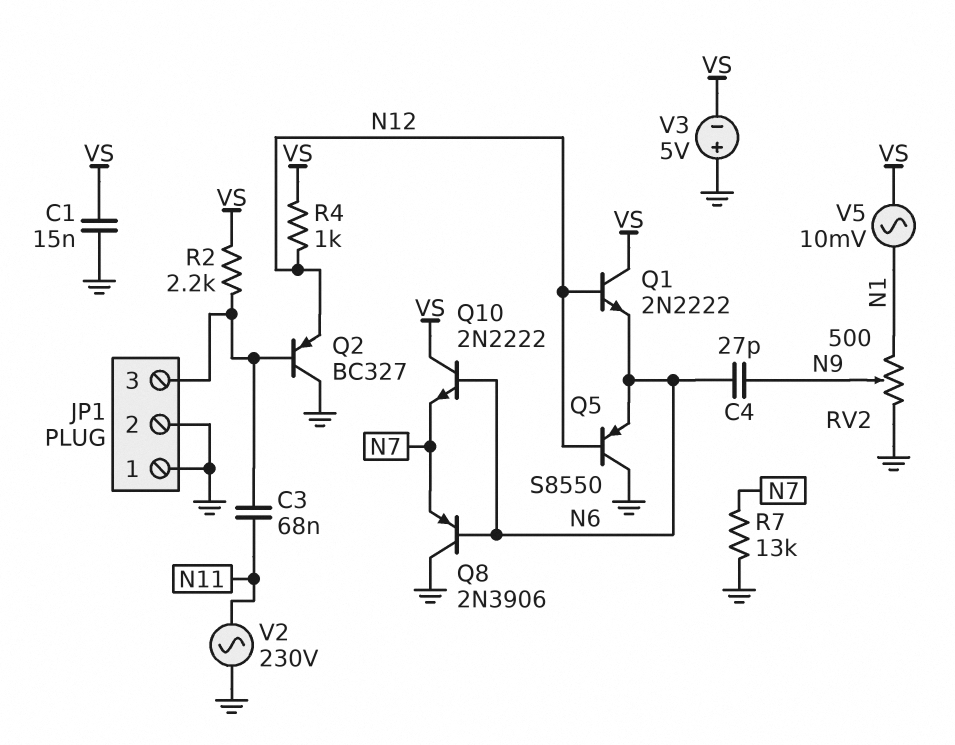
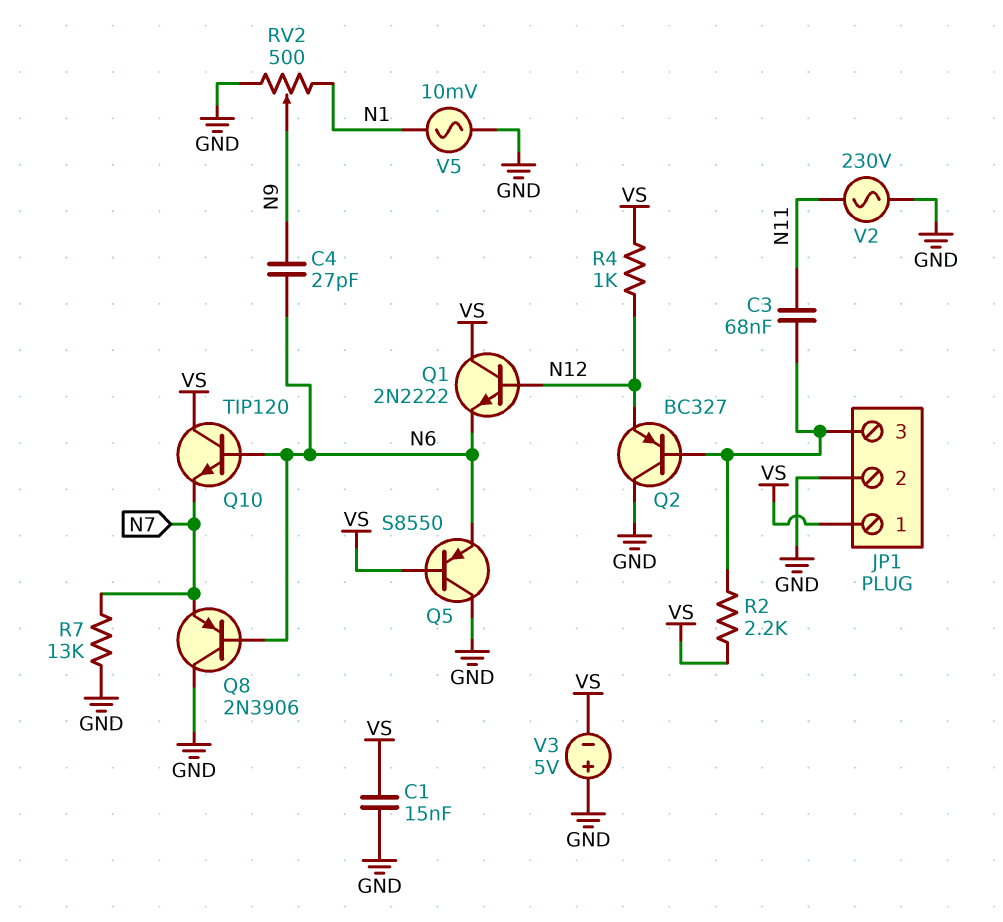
JP1 pin 1: GND -> VS
Q5: PNP S8550 (B N12, C GND, E N6) -> PNP S8550 (B VS, C GND, E N6)
Q10: NPN 2N2222 (B N6, C VS, E N7) -> NPN TIP120 (B N6, C VS, E N7)
V5: AC 10mV (N1, VS) -> AC 10mV (GND, N1)

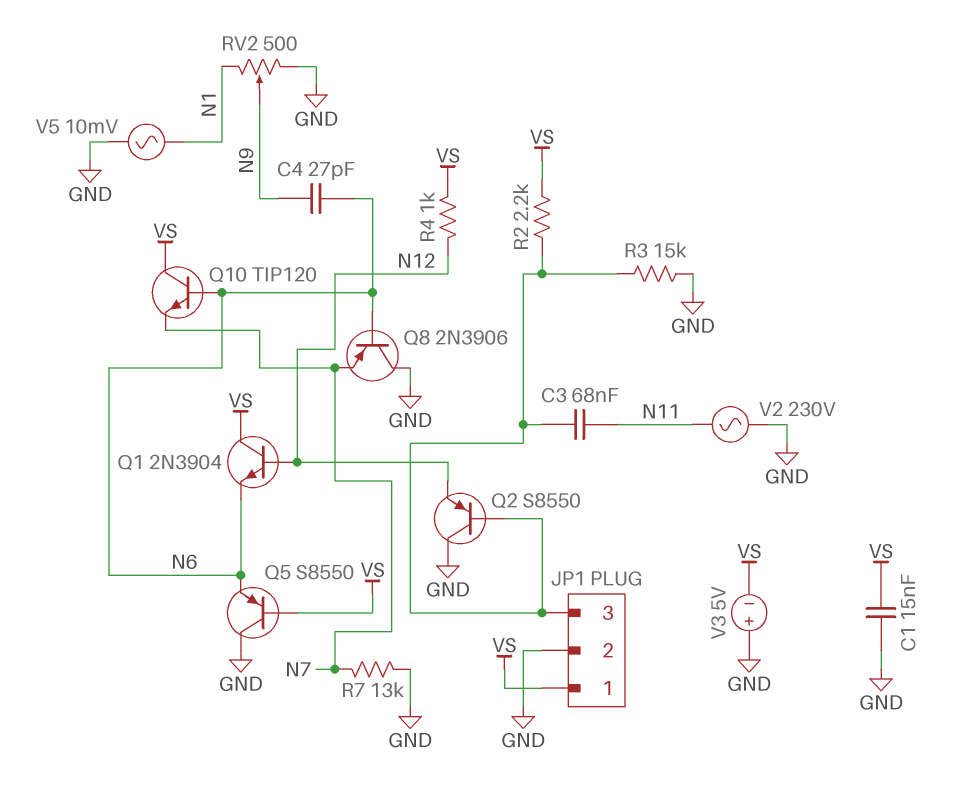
Q1: NPN 2N2222 (B N12, C VS, E N6) -> NPN 2N3904 (B N12, C VS, E N6)
Q2: PNP BC327 (B JP1/3, C GND, E N12) -> PNP S8550 (B JP1/3, C GND, E N12)
R3: none -> 15k (GND, JP1/3)

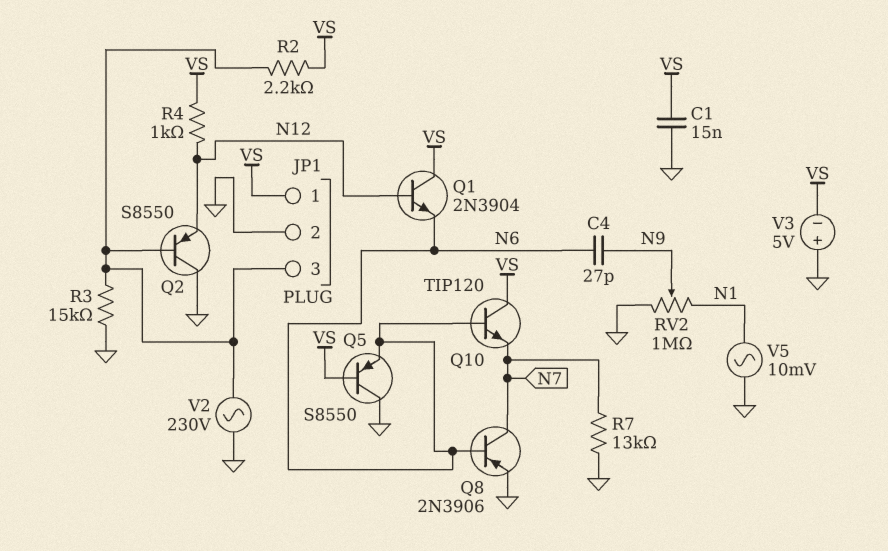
C3: 68nF (JP1/3, N11) -> none
Q8: PNP 2N3906 (B N6, C GND, E N7) -> PNP 2N3906 (B N6, C N7, E GND)
RV2: 500 (GND, N1, wiper N9) -> 1M (GND, N1, wiper N9)
V2: AC 230V (GND, N11) -> AC 230V (GND, JP1/3)

